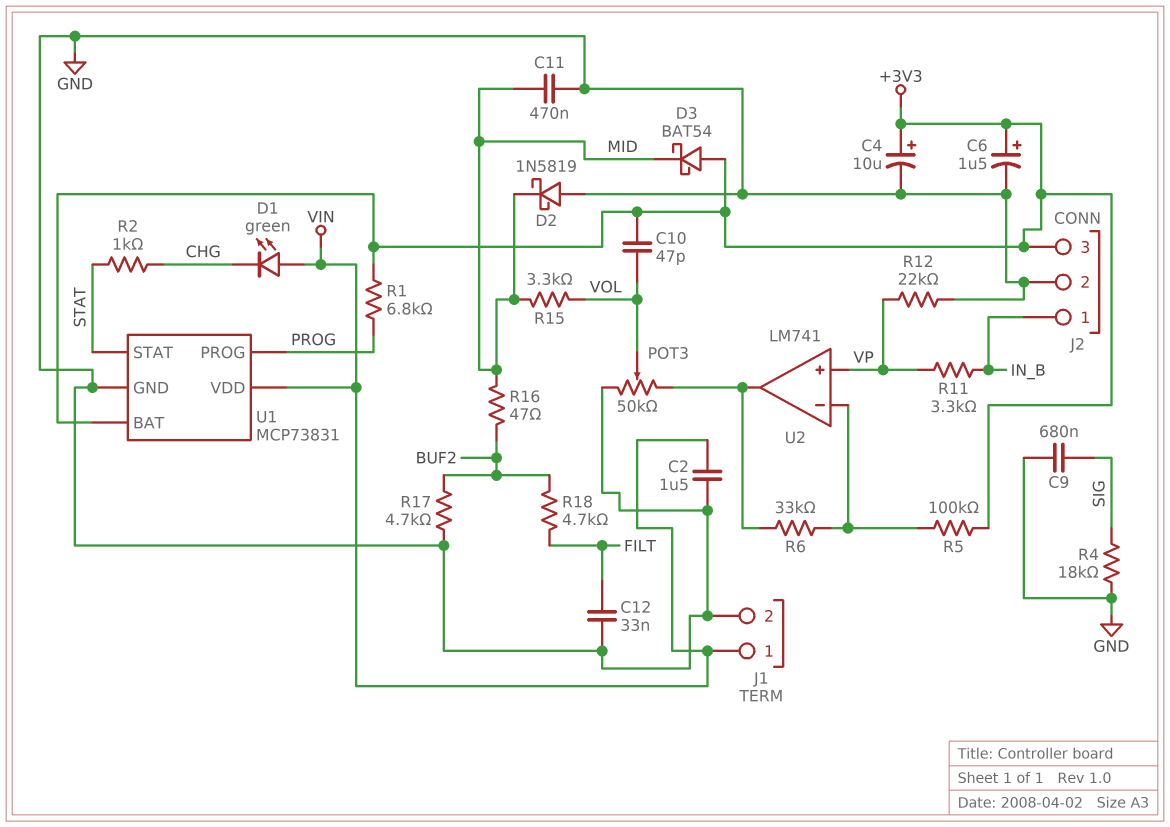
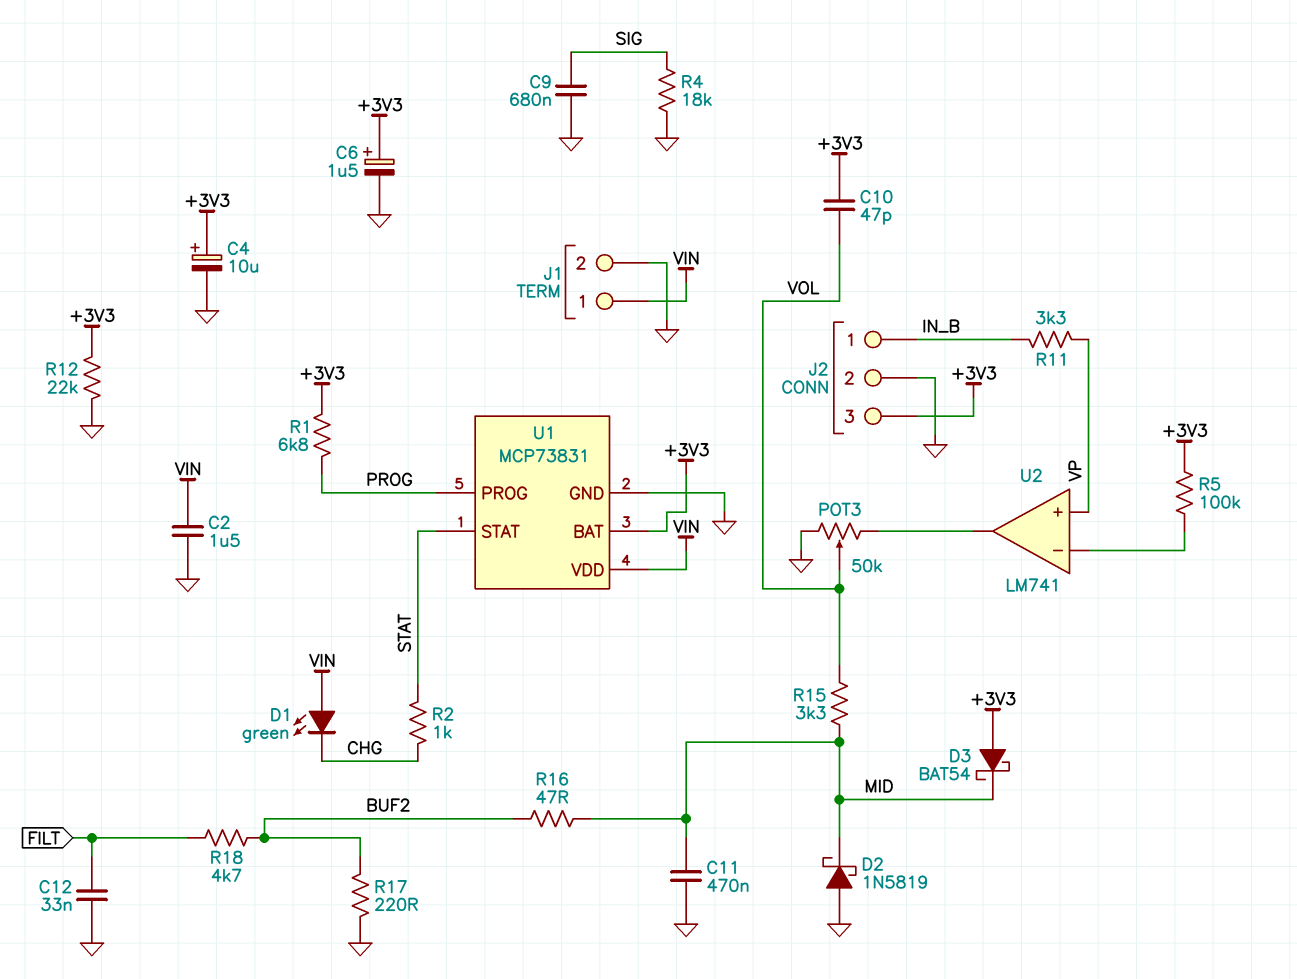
R6: 33k (U2/in-, U2/out) -> none
R12: 22k (GND, VP) -> 22k (+3V3, GND)
R17: 4.7k (BUF2, GND) -> 220 (BUF2, GND)

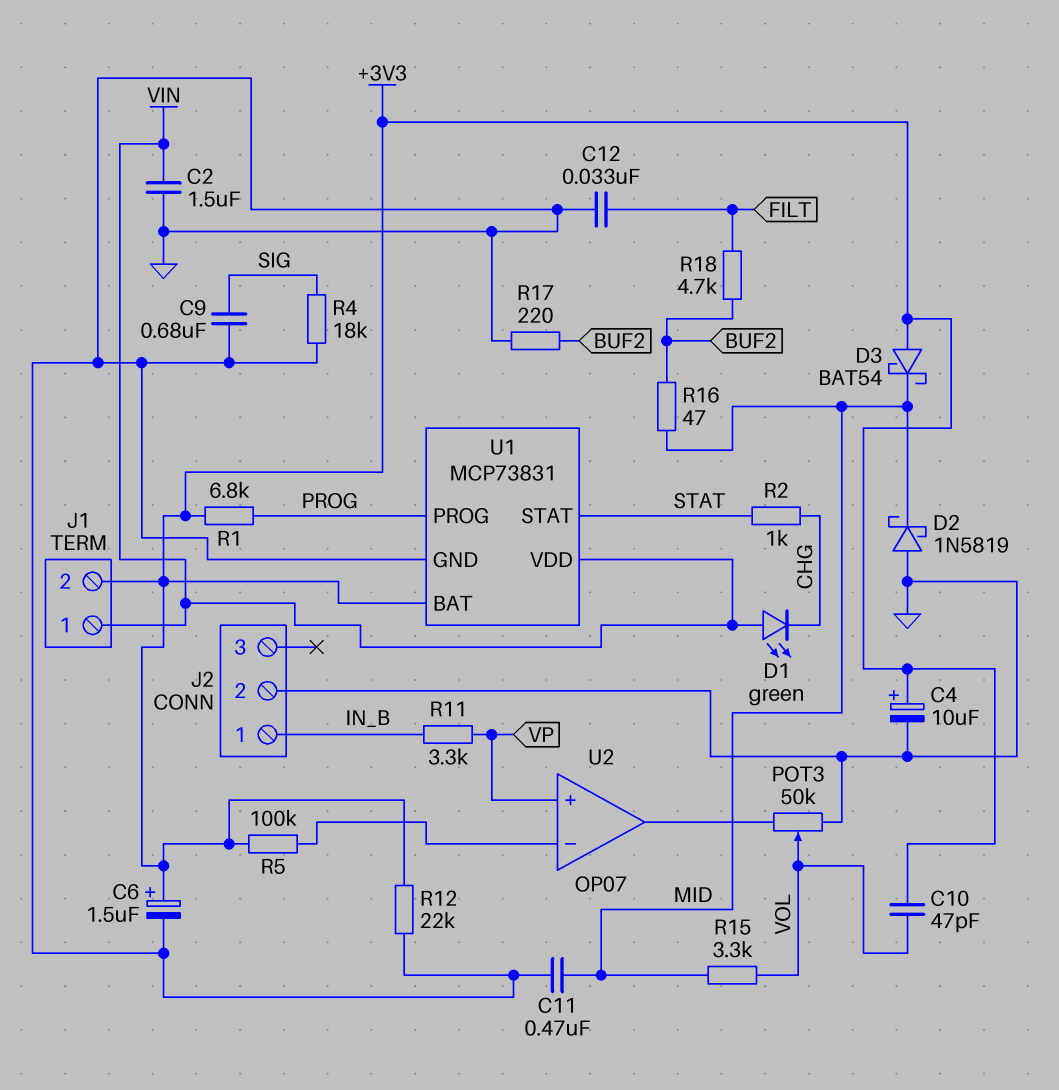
J1 pin 2: GND -> +3V3
J2 pin 3: +3V3 -> none
U2: LM741 -> OP07

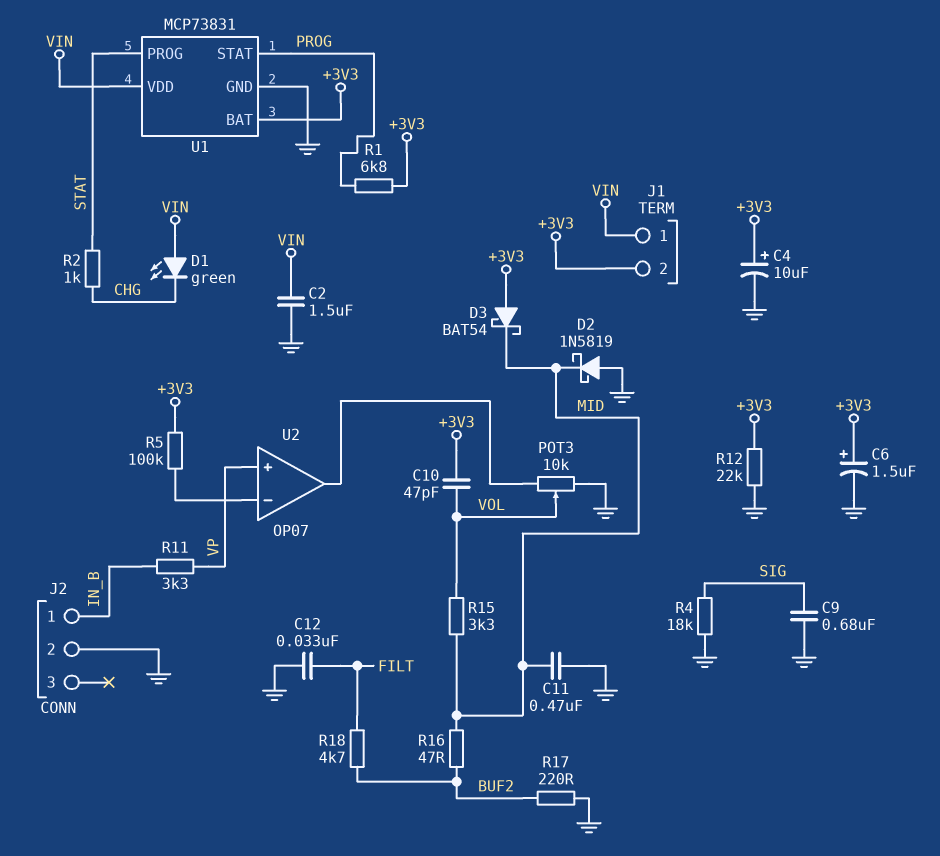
POT3: 50k (GND, U2/out, wiper VOL) -> 10k (GND, U2/out, wiper VOL)
U1 pin PROG: PROG -> STAT
U1 pin STAT: STAT -> PROG

